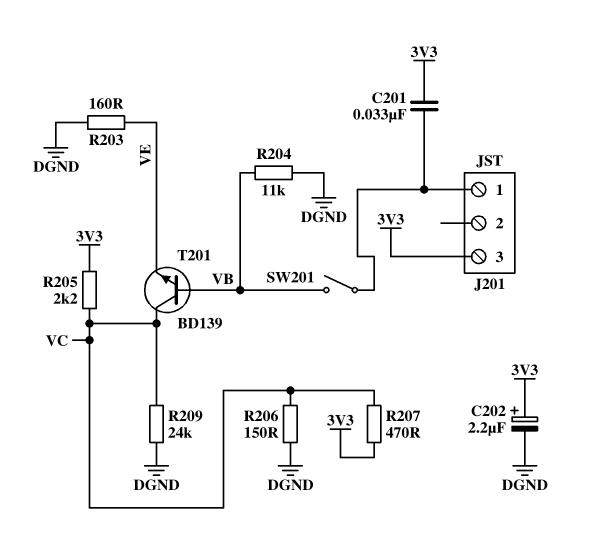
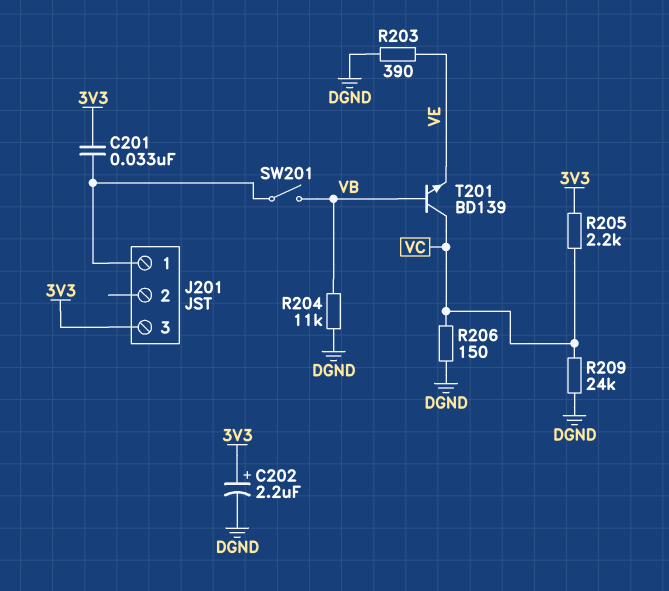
R203: 160 (DGND, VE) -> 390 (DGND, VE)
R207: 470 (3V3, VC) -> none

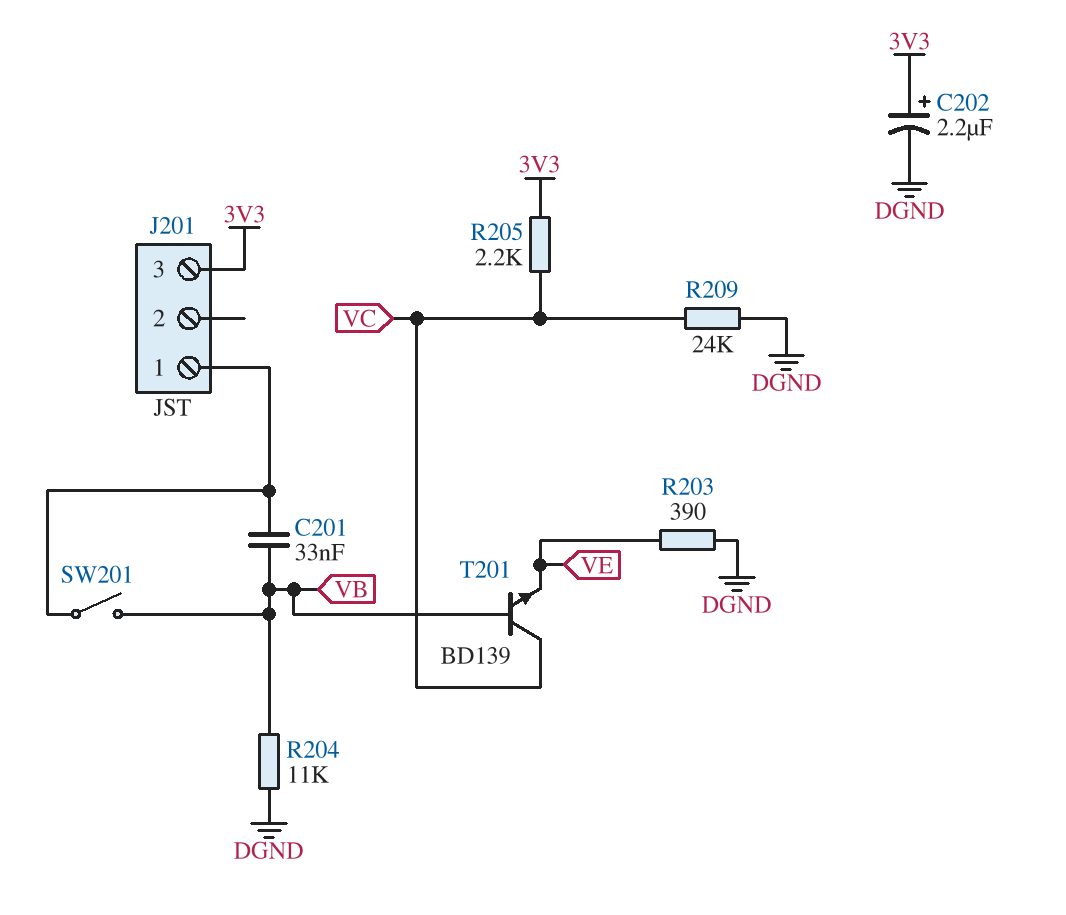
C201: 33nF (3V3, J201/1) -> 33nF (J201/1, VB)
R206: 150 (DGND, VC) -> none

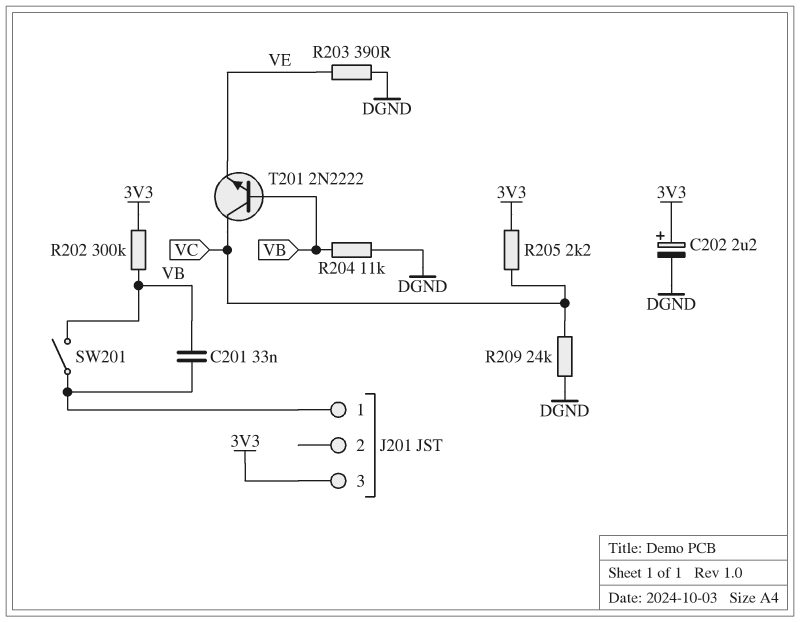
R202: none -> 300k (3V3, VB)
T201: NPN BD139 (B VB, C VC, E VE) -> NPN 2N2222 (B VB, C VC, E VE)

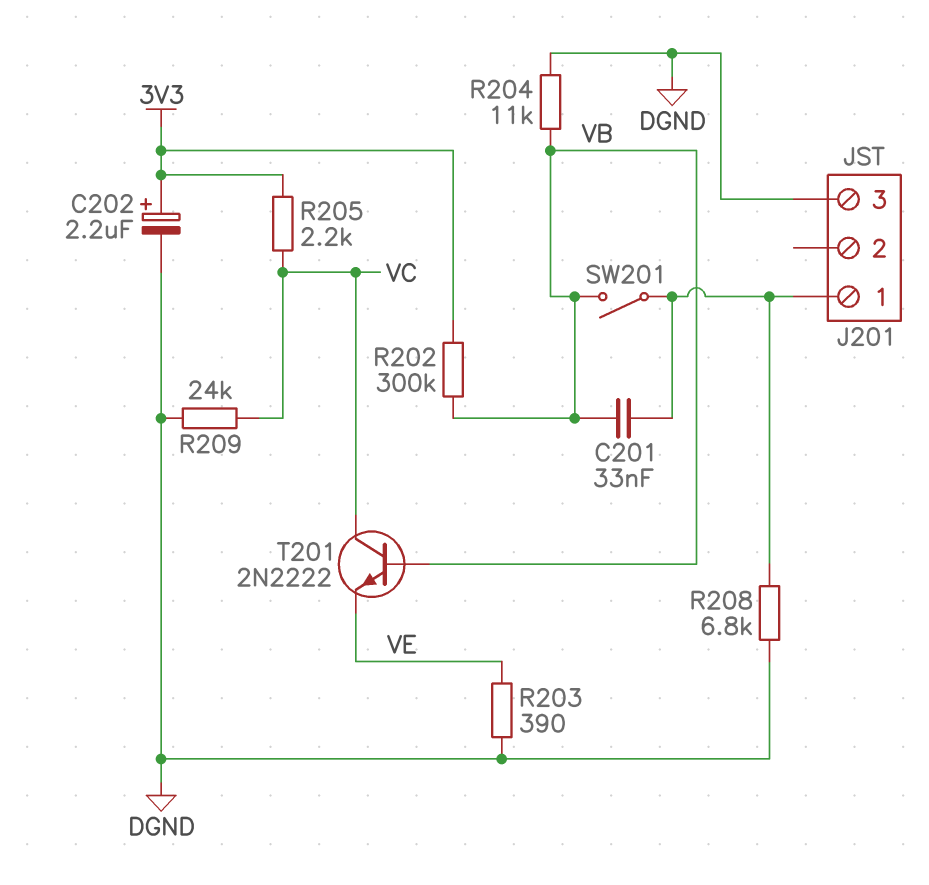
J201 pin 3: 3V3 -> DGND
R208: none -> 6.8k (DGND, J201/1)

